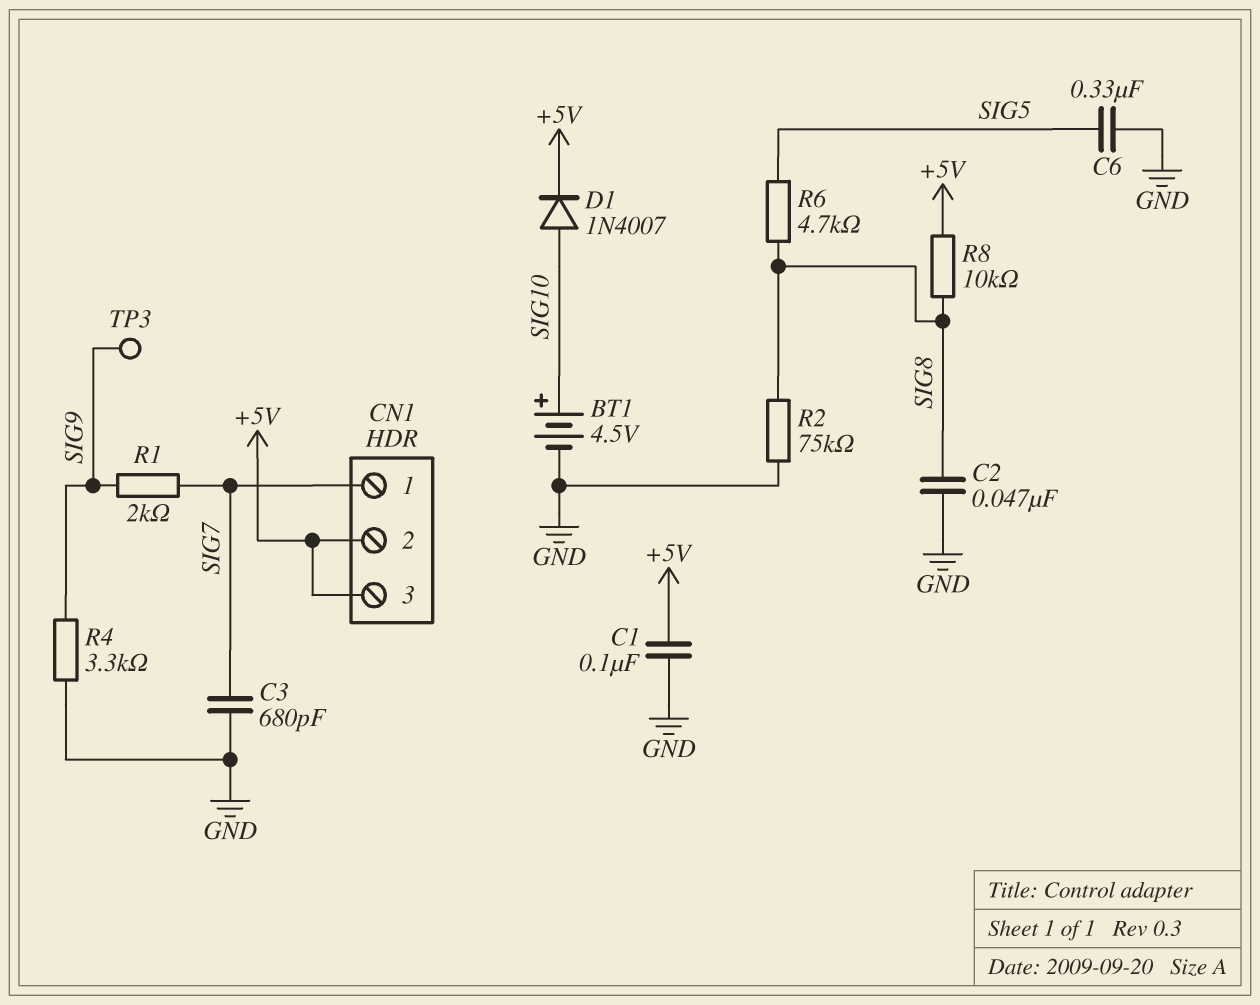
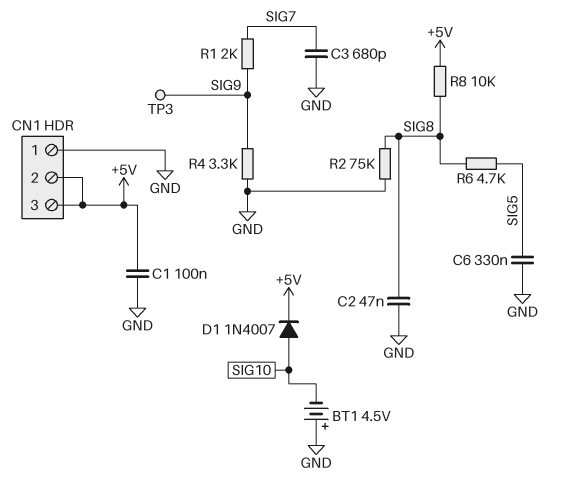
BT1: 4.5V (plus SIG10, minus GND) -> 4.5V (plus GND, minus SIG10)
CN1 pin 1: SIG7 -> GND

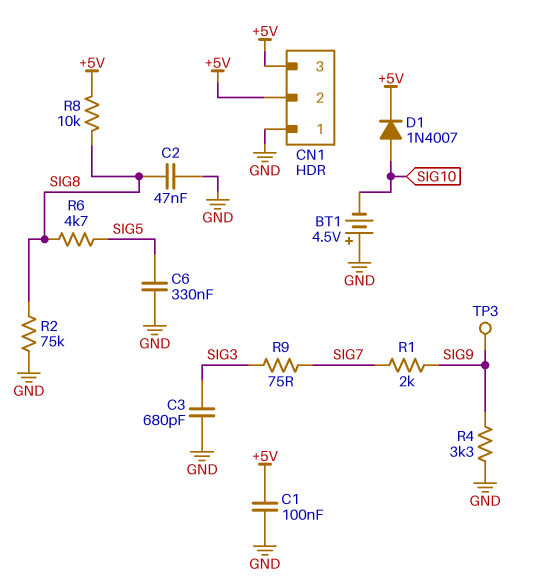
C3: 680pF (GND, SIG7) -> 680pF (GND, SIG3)
R9: none -> 75 (SIG3, SIG7)

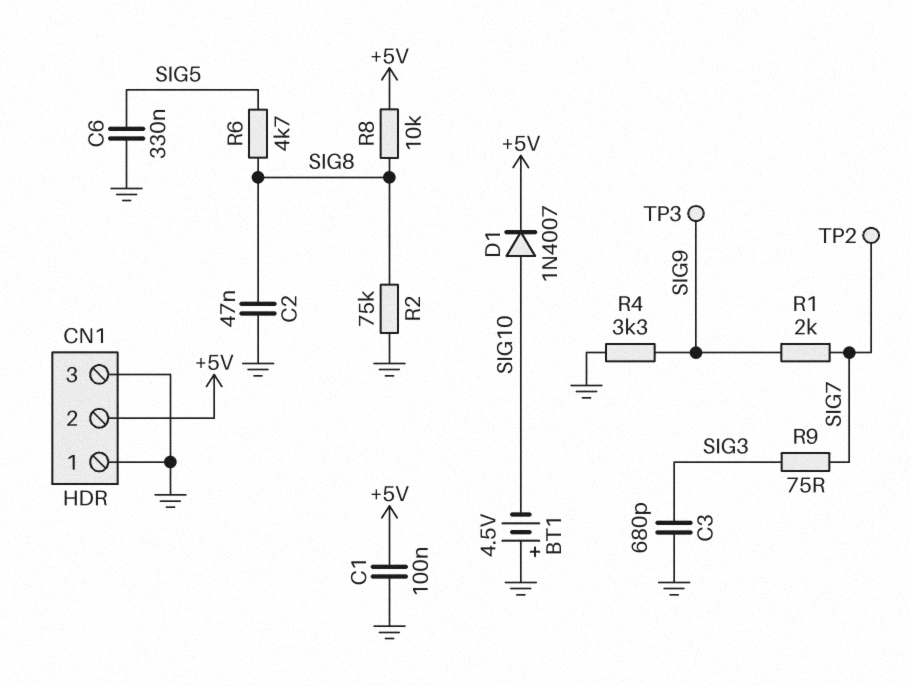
CN1 pin 3: +5V -> GND
TP2: none -> test point (SIG7)

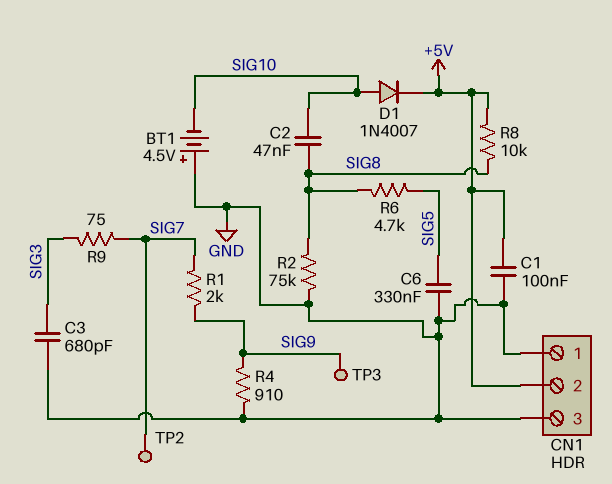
C2: 47nF (GND, SIG8) -> 47nF (SIG8, SIG10)
R4: 3.3k (GND, SIG9) -> 910 (GND, SIG9)

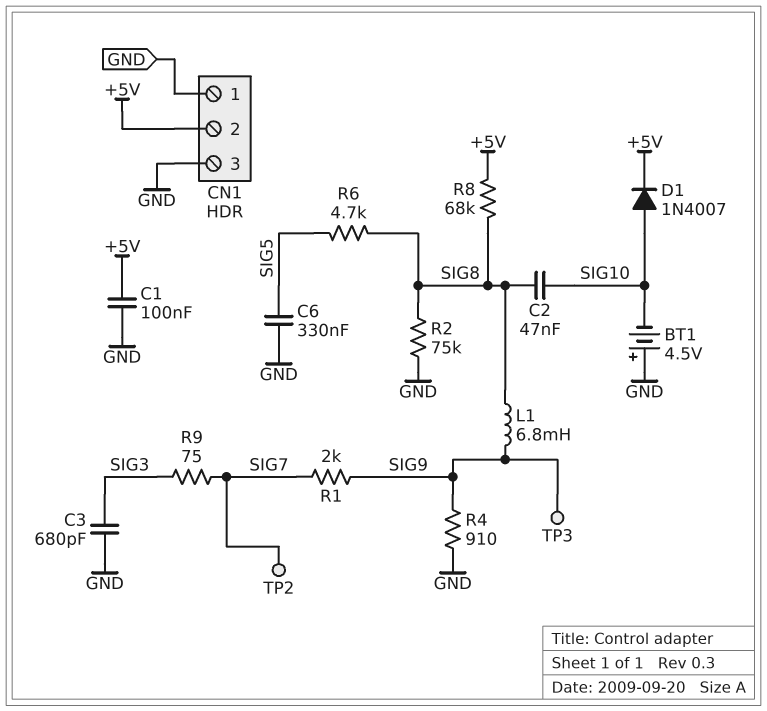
L1: none -> 6.8mH (SIG8, SIG9)
R8: 10k (+5V, SIG8) -> 68k (+5V, SIG8)

